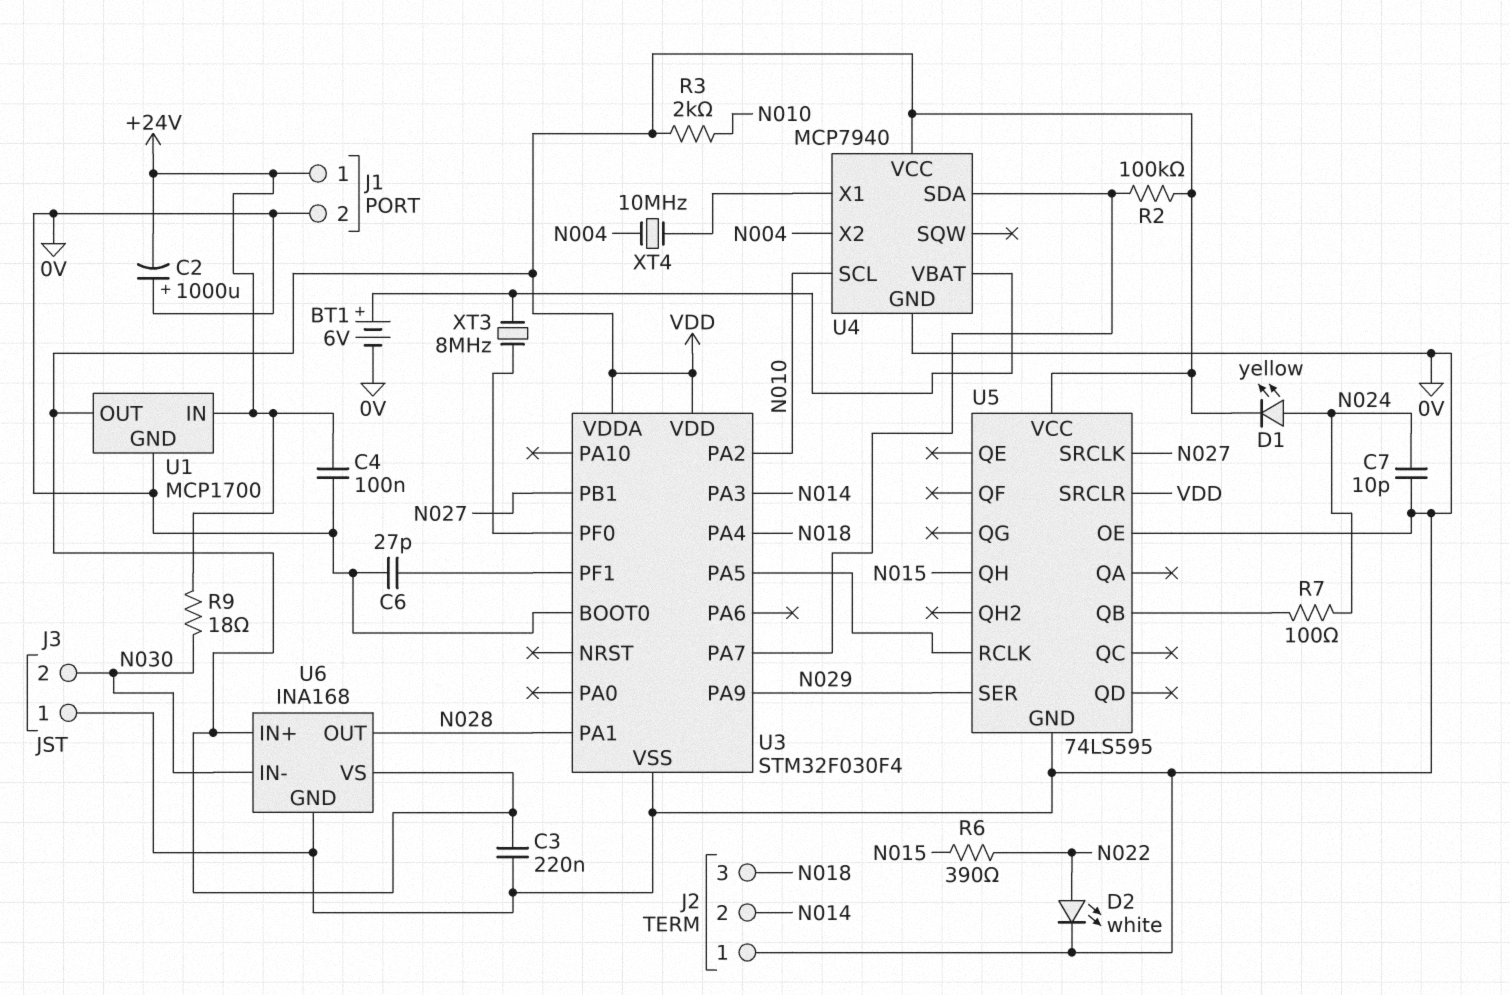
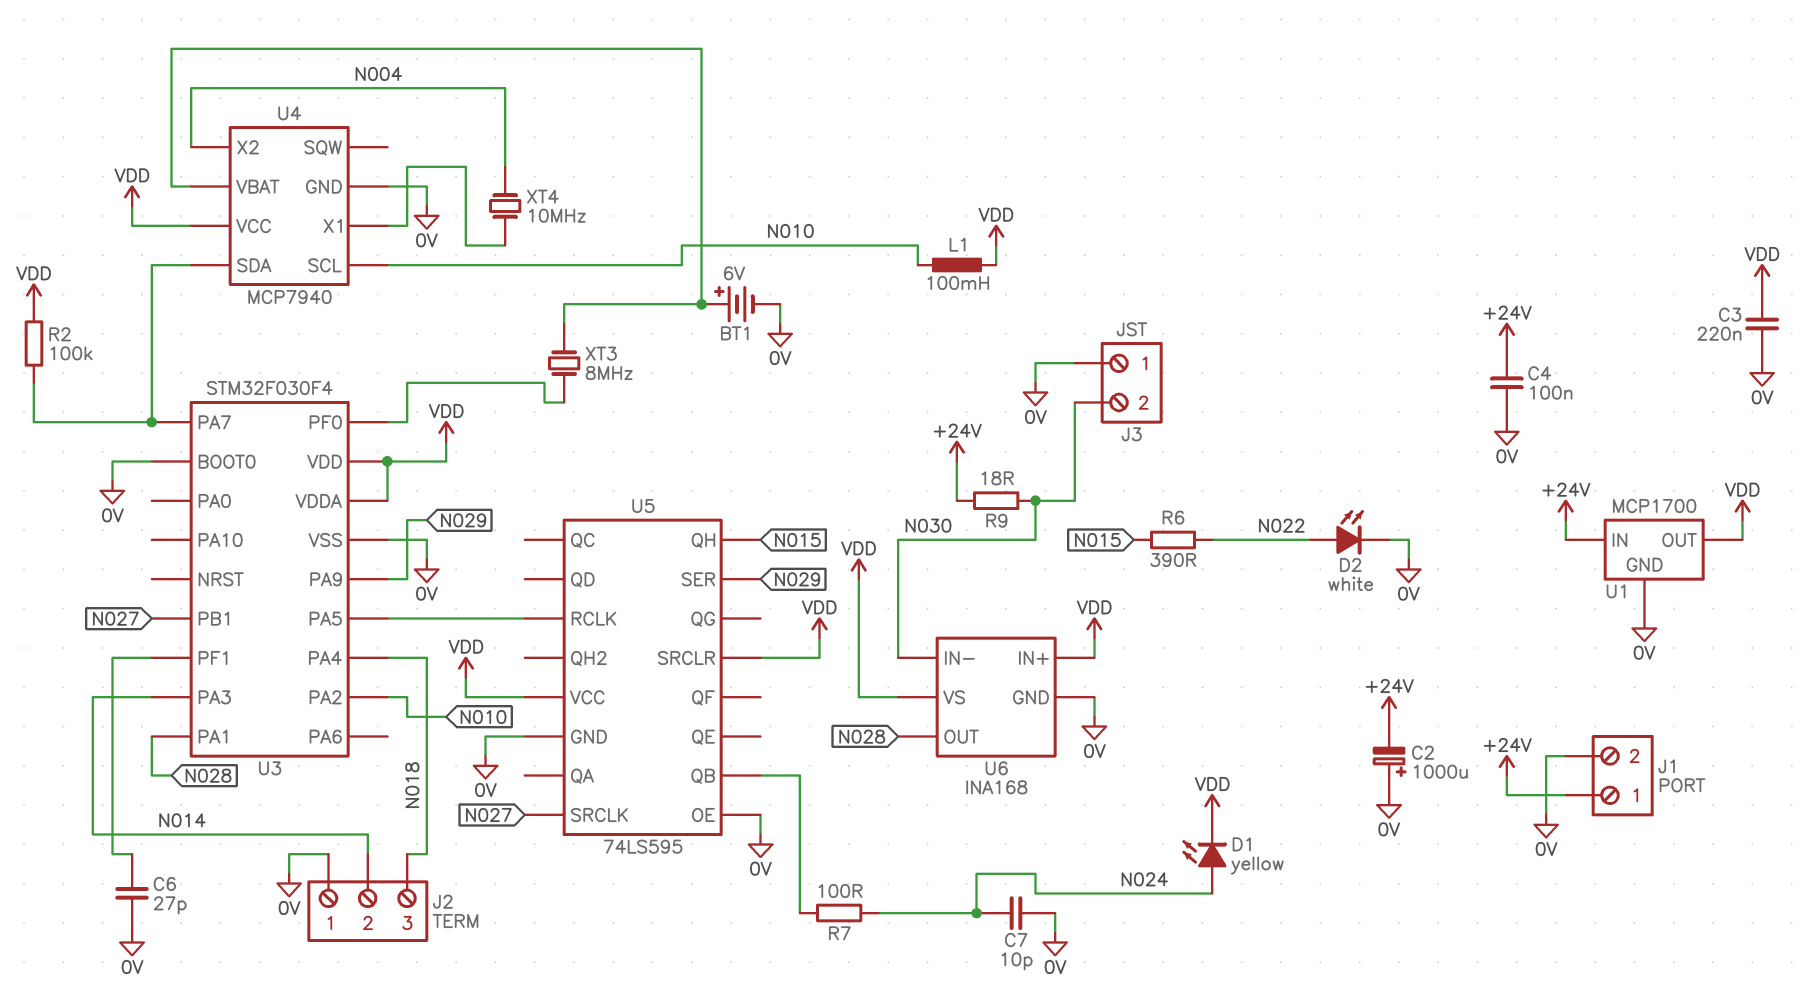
L1: none -> 100mH (N010, VDD)
R3: 2k (N010, VDD) -> none

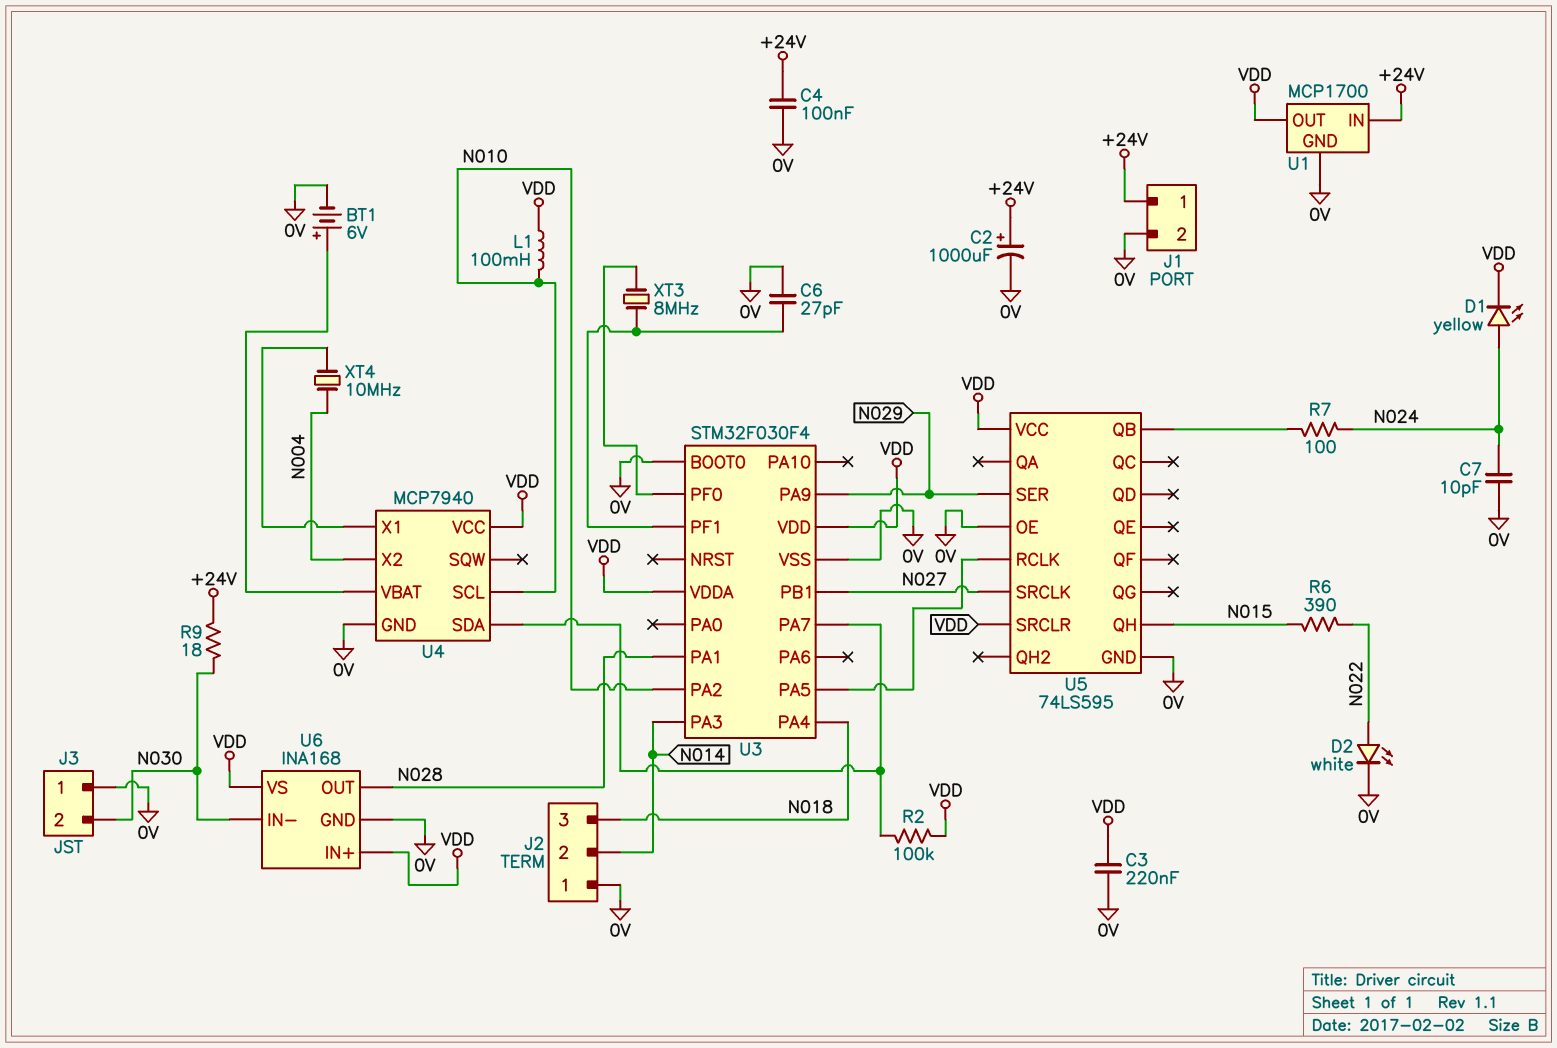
C2: 1000uF (plus 0V, minus +24V) -> 1000uF (plus +24V, minus 0V)
XT3: 8MHz (U3/PF0, U4/VBAT) -> 8MHz (U3/PF0, U3/PF1)

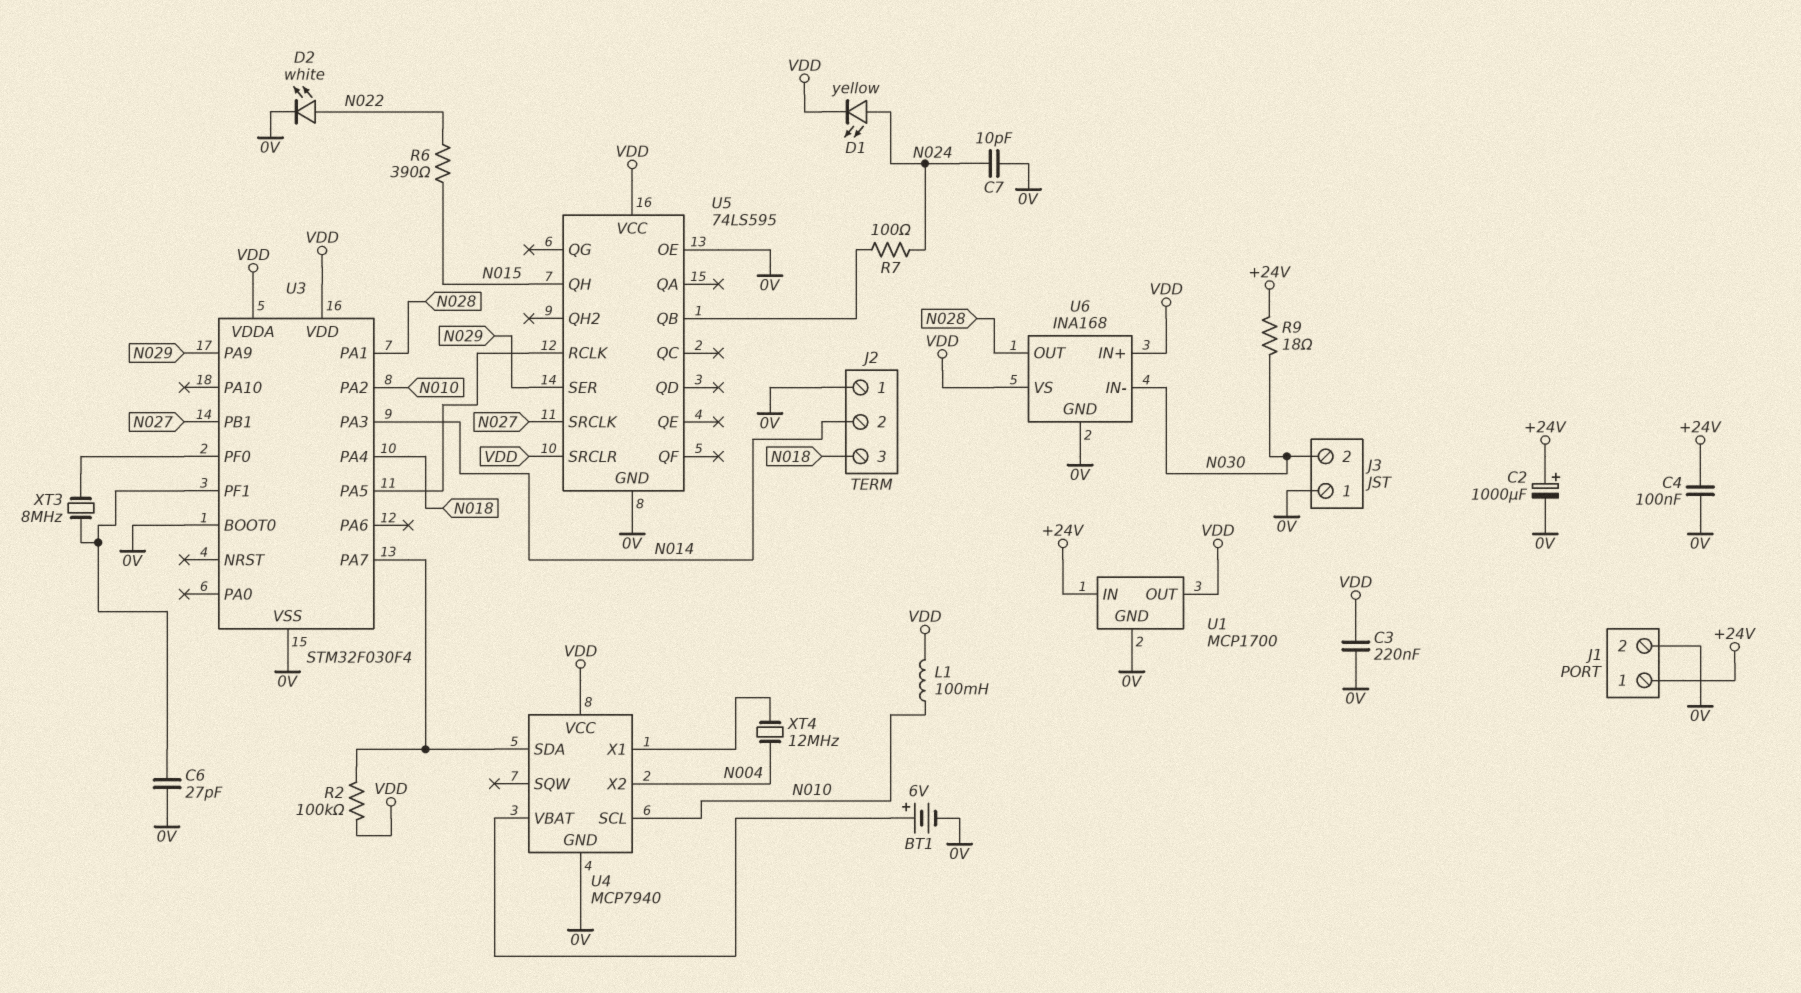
XT4: 10MHz (N004, U4/X1) -> 12MHz (N004, U4/X1)

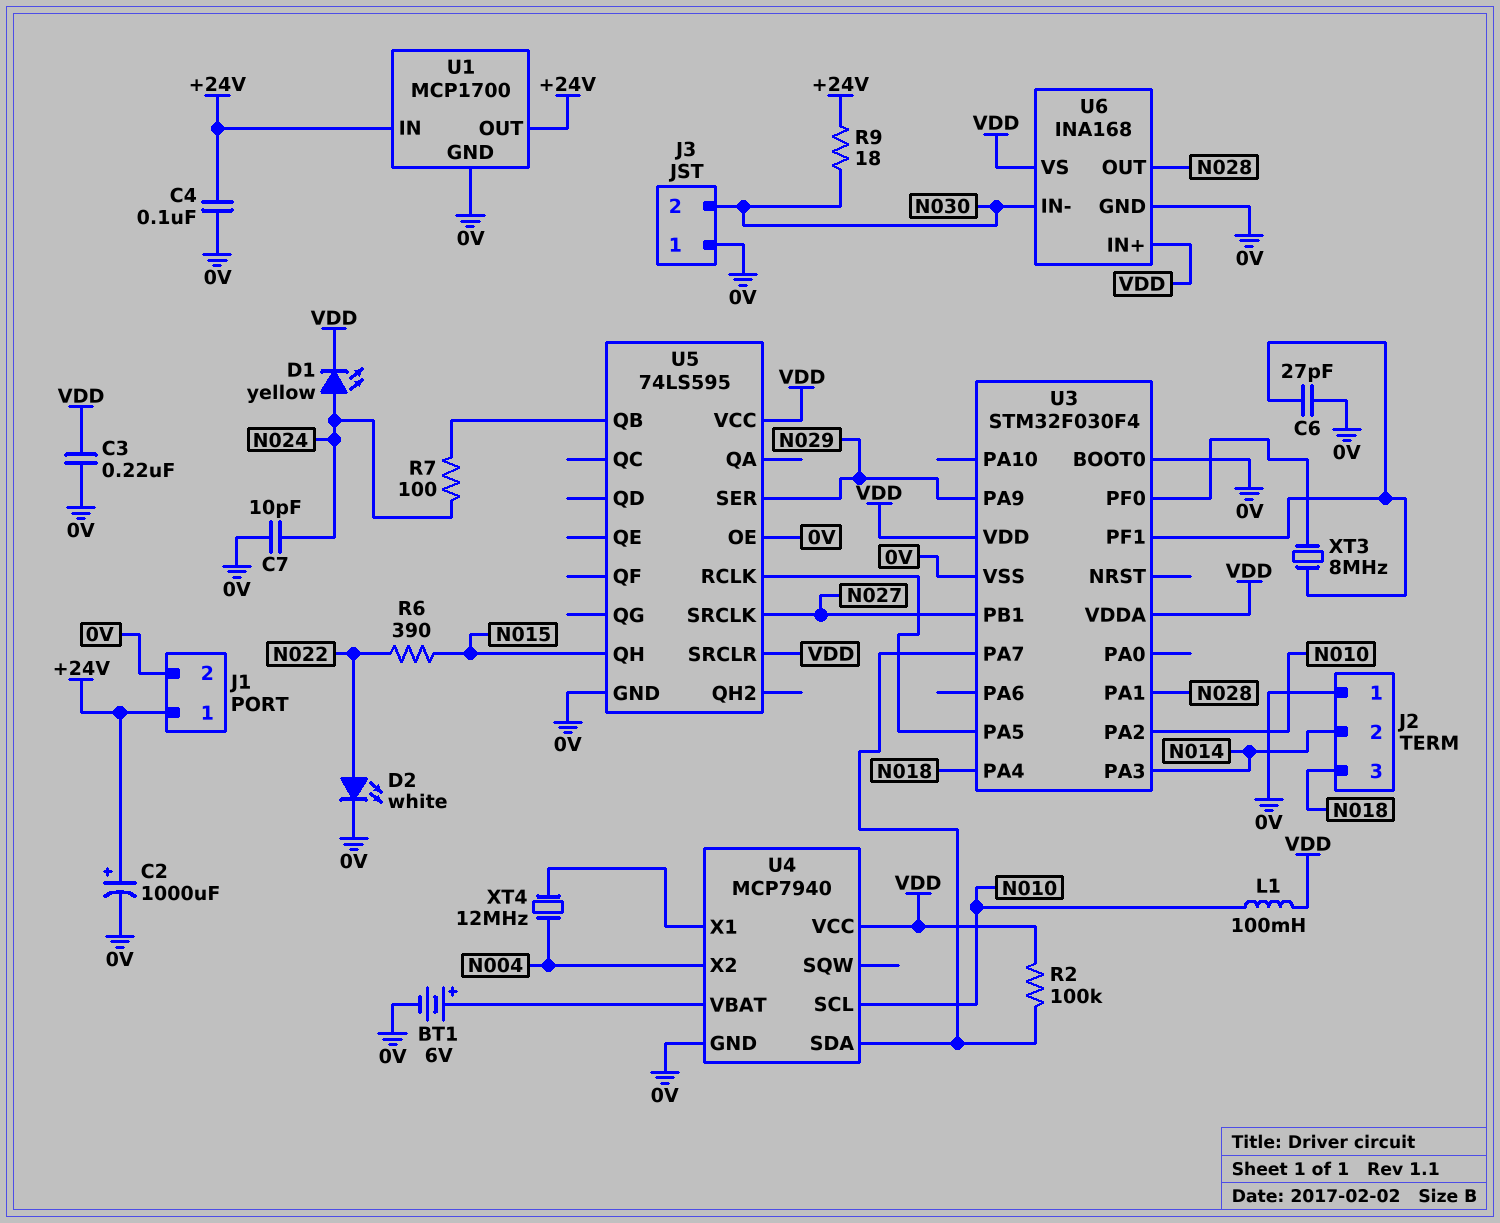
U1 pin OUT: VDD -> +24V

